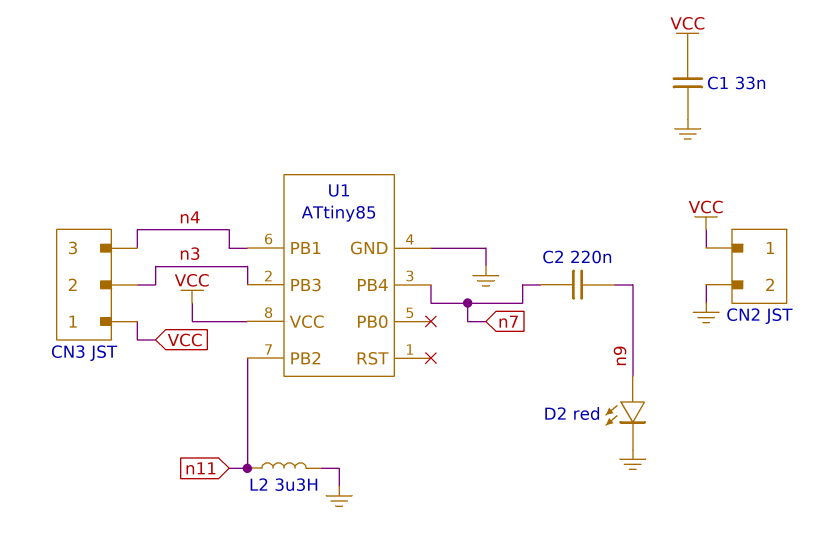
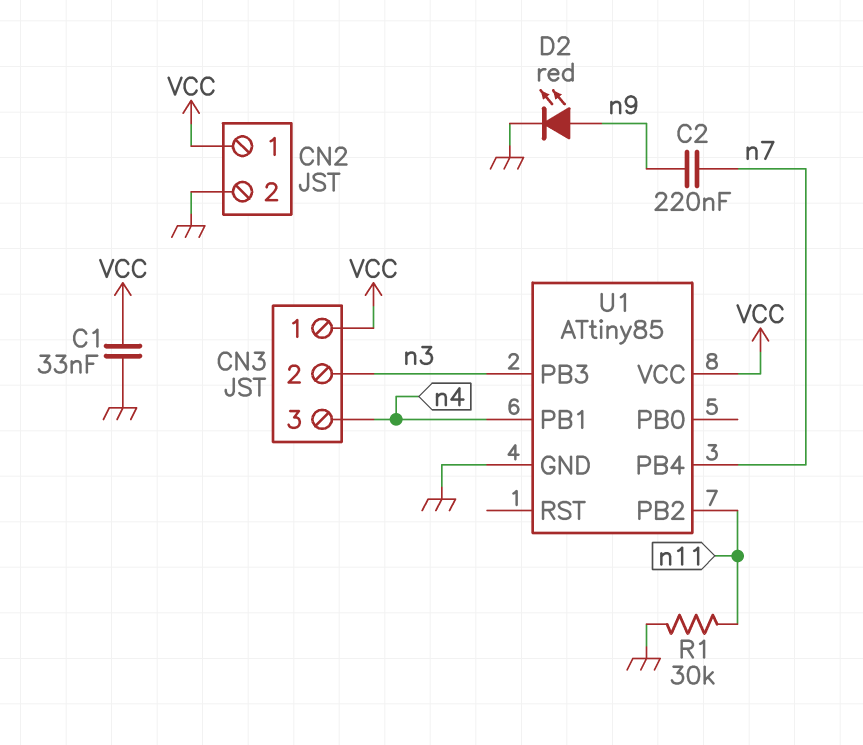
L2: 3.3uH (GND, n11) -> none
R1: none -> 30k (GND, n11)

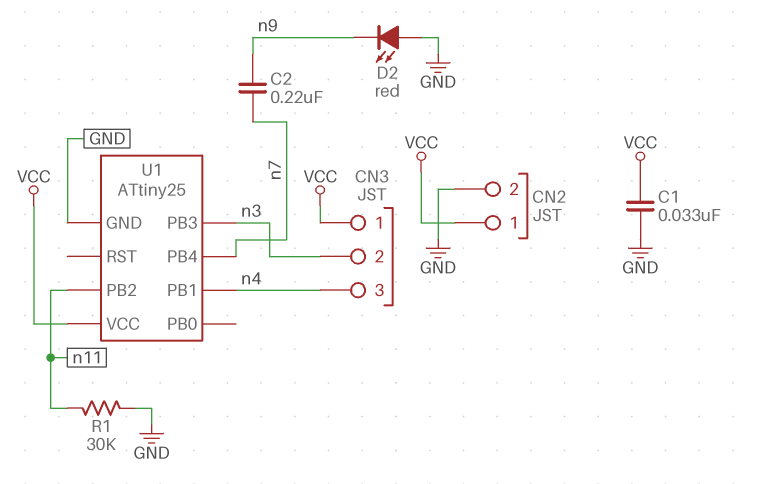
D2: LED red (A n9, K GND) -> LED red (A GND, K n9)
U1: ATtiny85 -> ATtiny25

